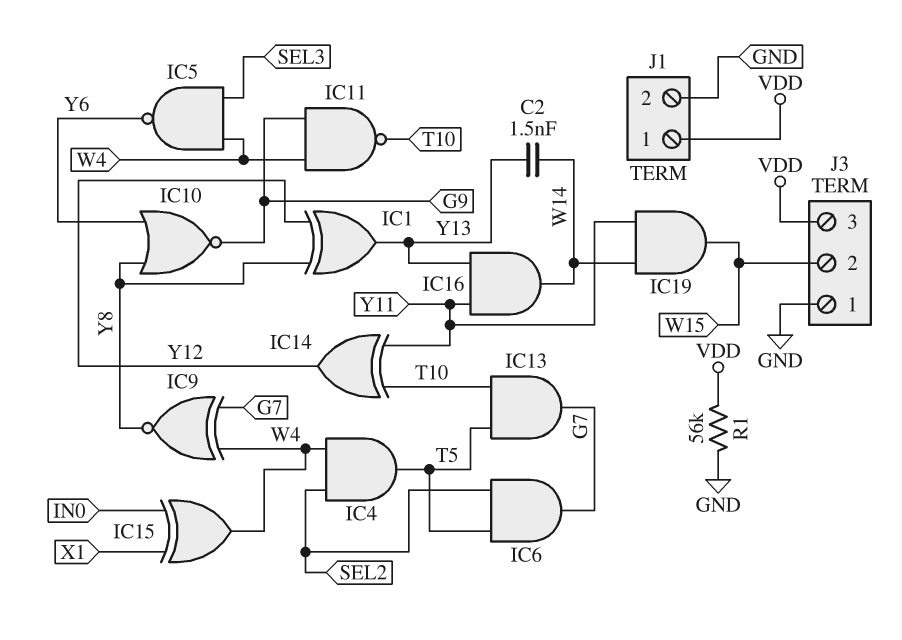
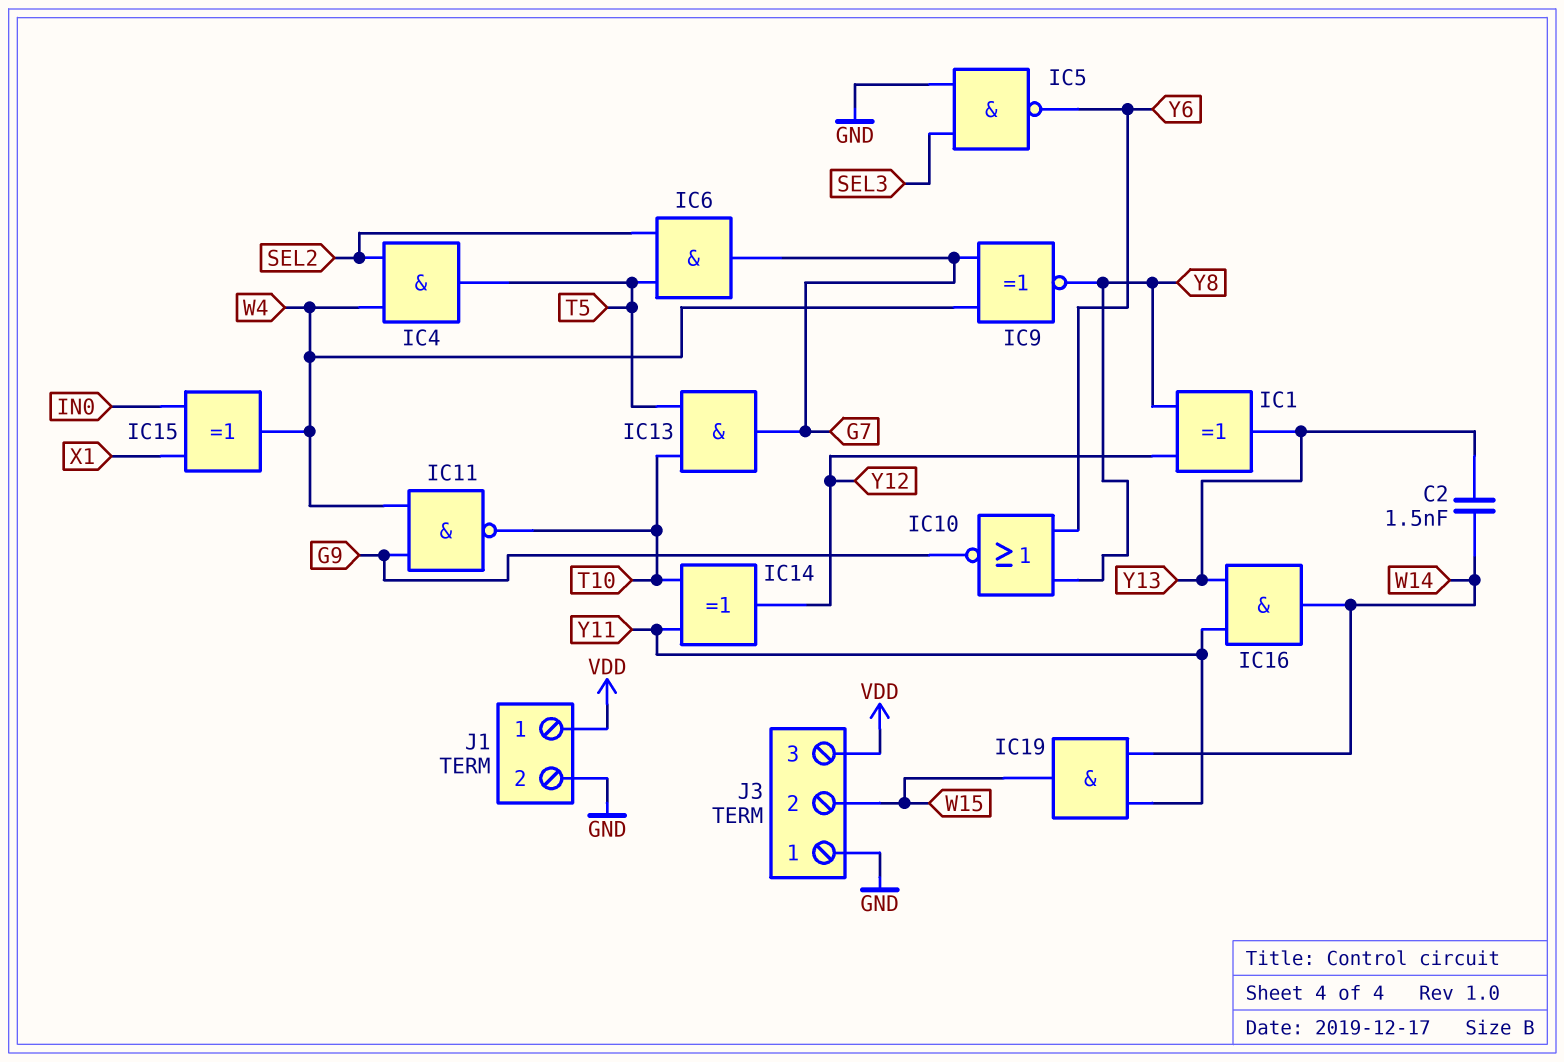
IC5: NAND (in SEL3, in W4, out Y6) -> NAND (in GND, in SEL3, out Y6)
R1: 56k (GND, VDD) -> none

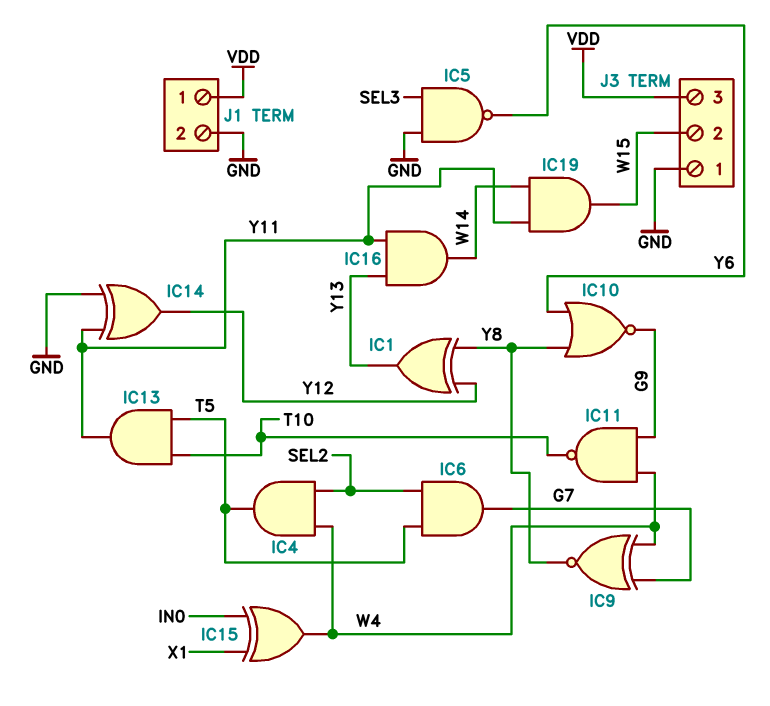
C2: 1.5nF (W14, Y13) -> none
IC13: AND (in T5, in T10, out G7) -> AND (in T5, in T10, out Y11)
IC14: XOR (in T10, in Y11, out Y12) -> XOR (in GND, in Y11, out Y12)

